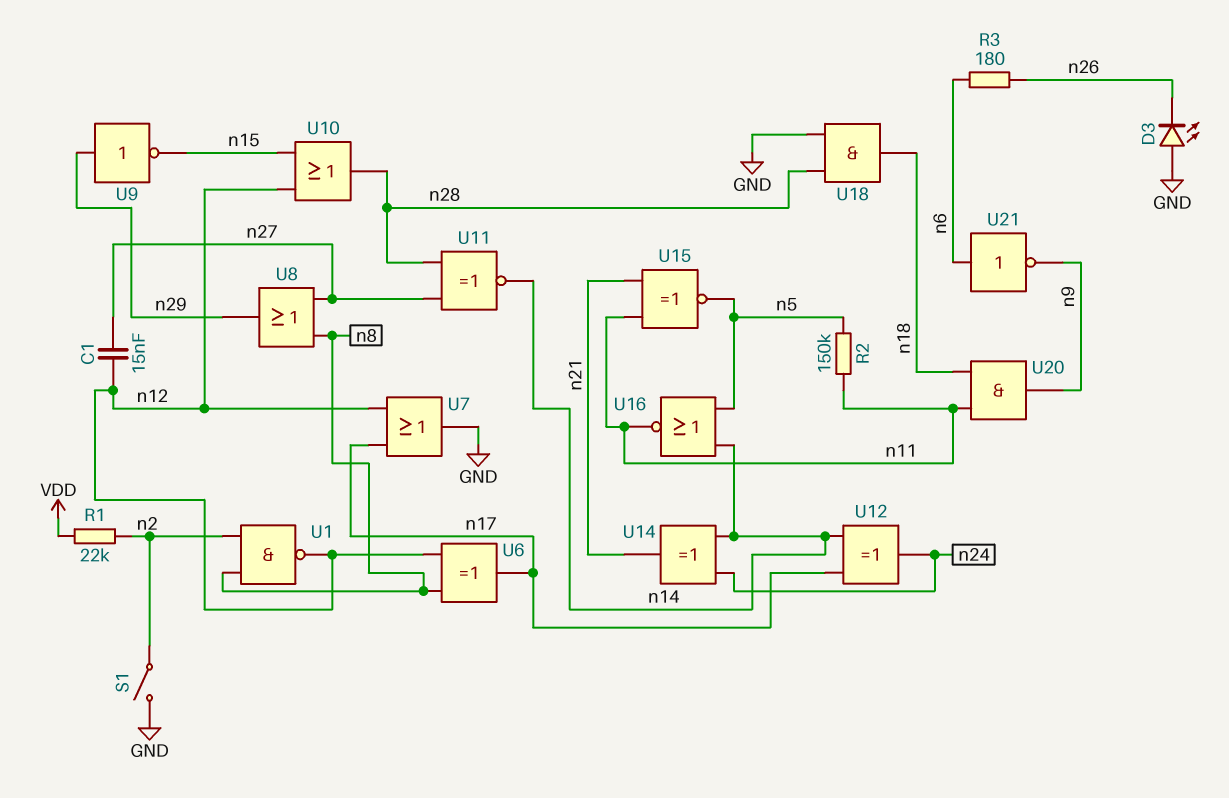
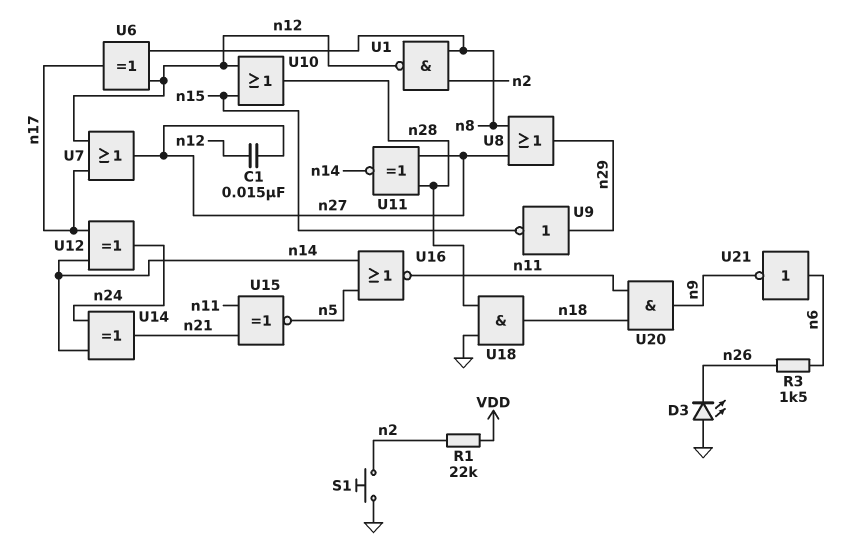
R2: 150k (n5, n11) -> none
R3: 180 (n6, n26) -> 1.5k (n6, n26)
S1: switch (GND, n2) -> button (GND, n2)
U7: OR (in n12, in n17, out GND) -> OR (in n12, in n17, out n27)

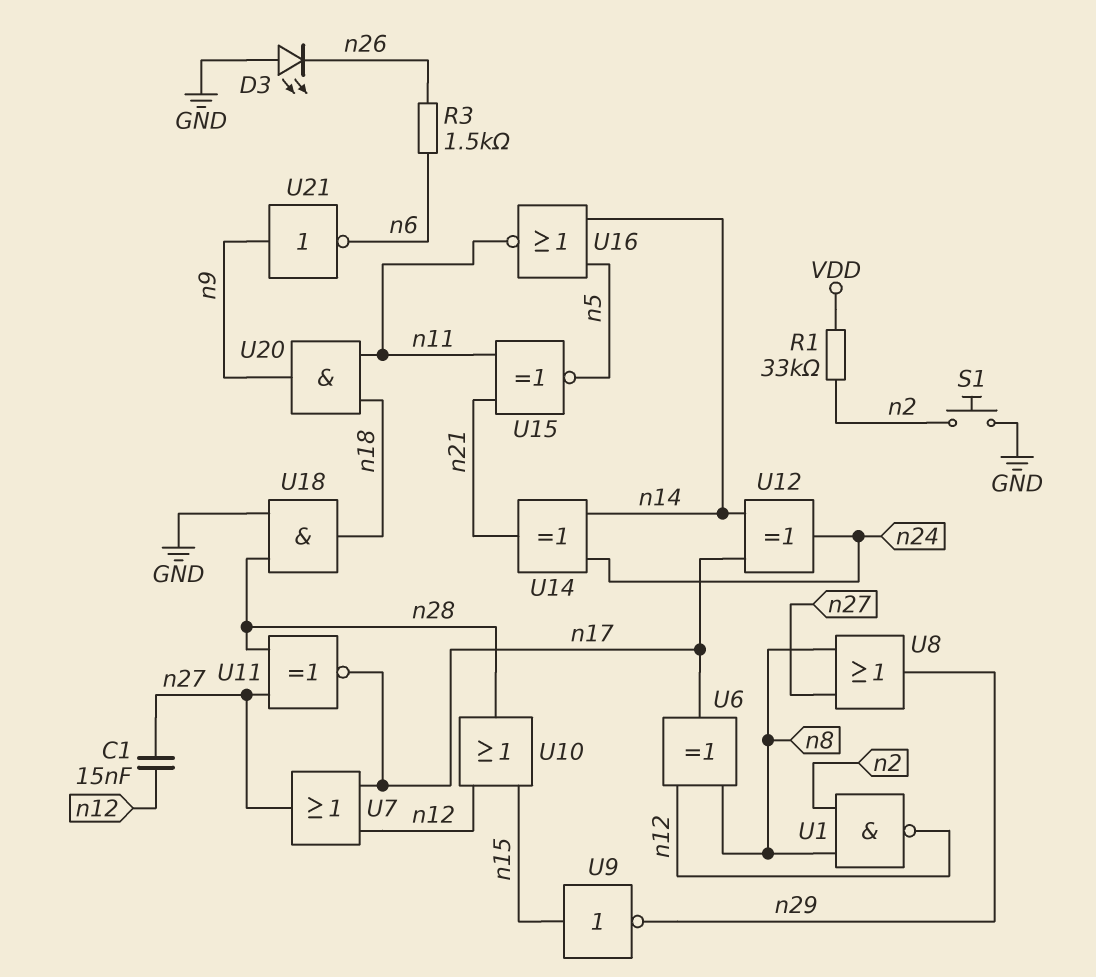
R1: 22k (VDD, n2) -> 33k (VDD, n2)
U9: NOT (in n29, out n15) -> NOT (in n15, out n29)
U11: XNOR (in n27, in n28, out n14) -> XNOR (in n27, in n28, out n17)
U21: NOT (in n6, out n9) -> NOT (in n9, out n6)

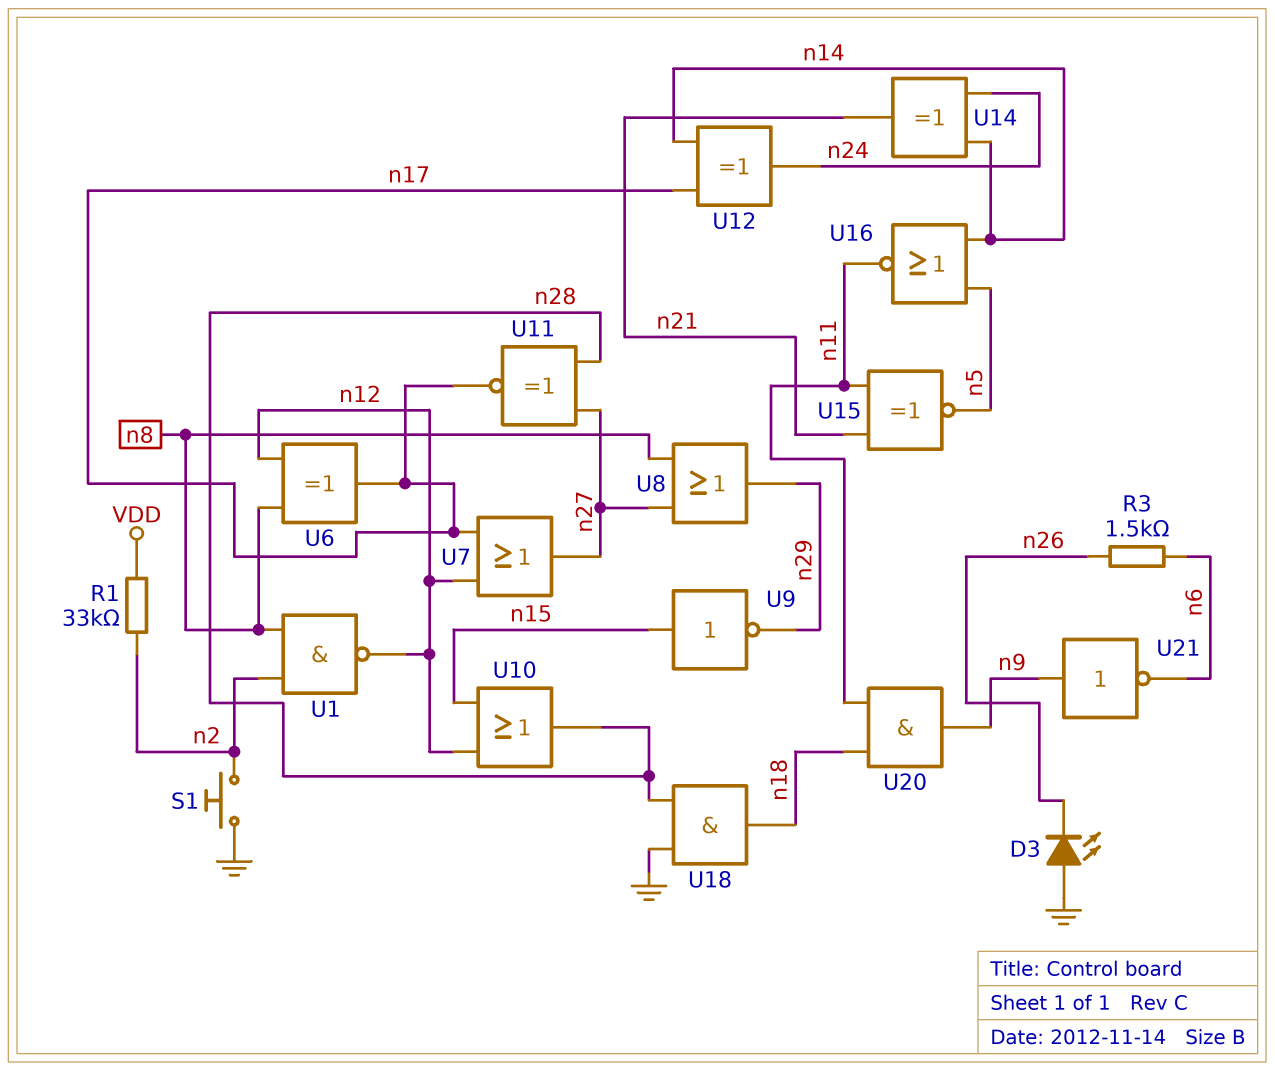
C1: 15nF (n12, n27) -> none

